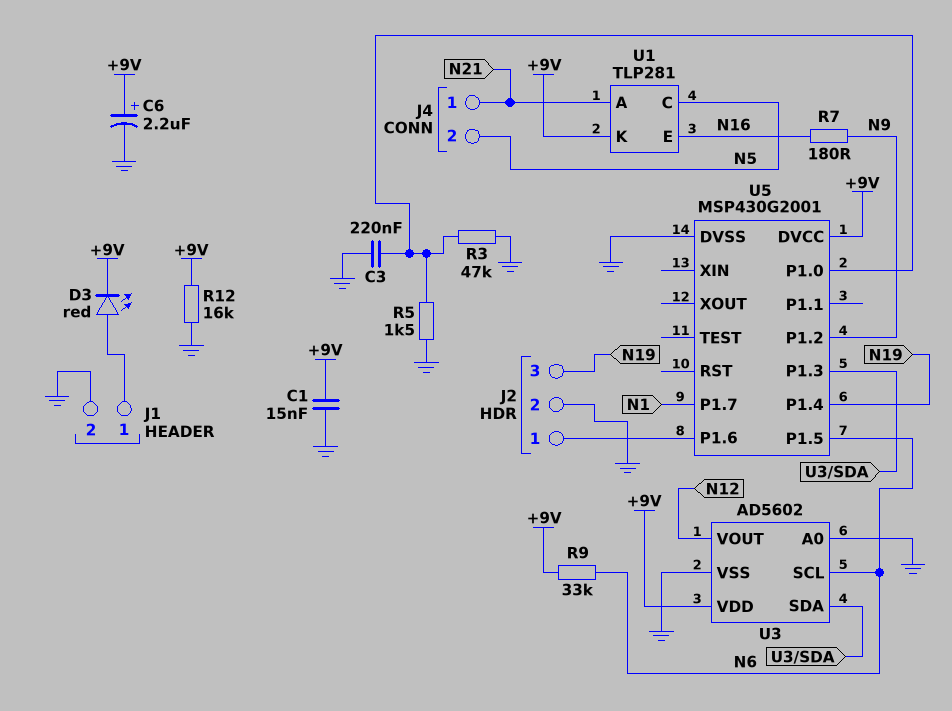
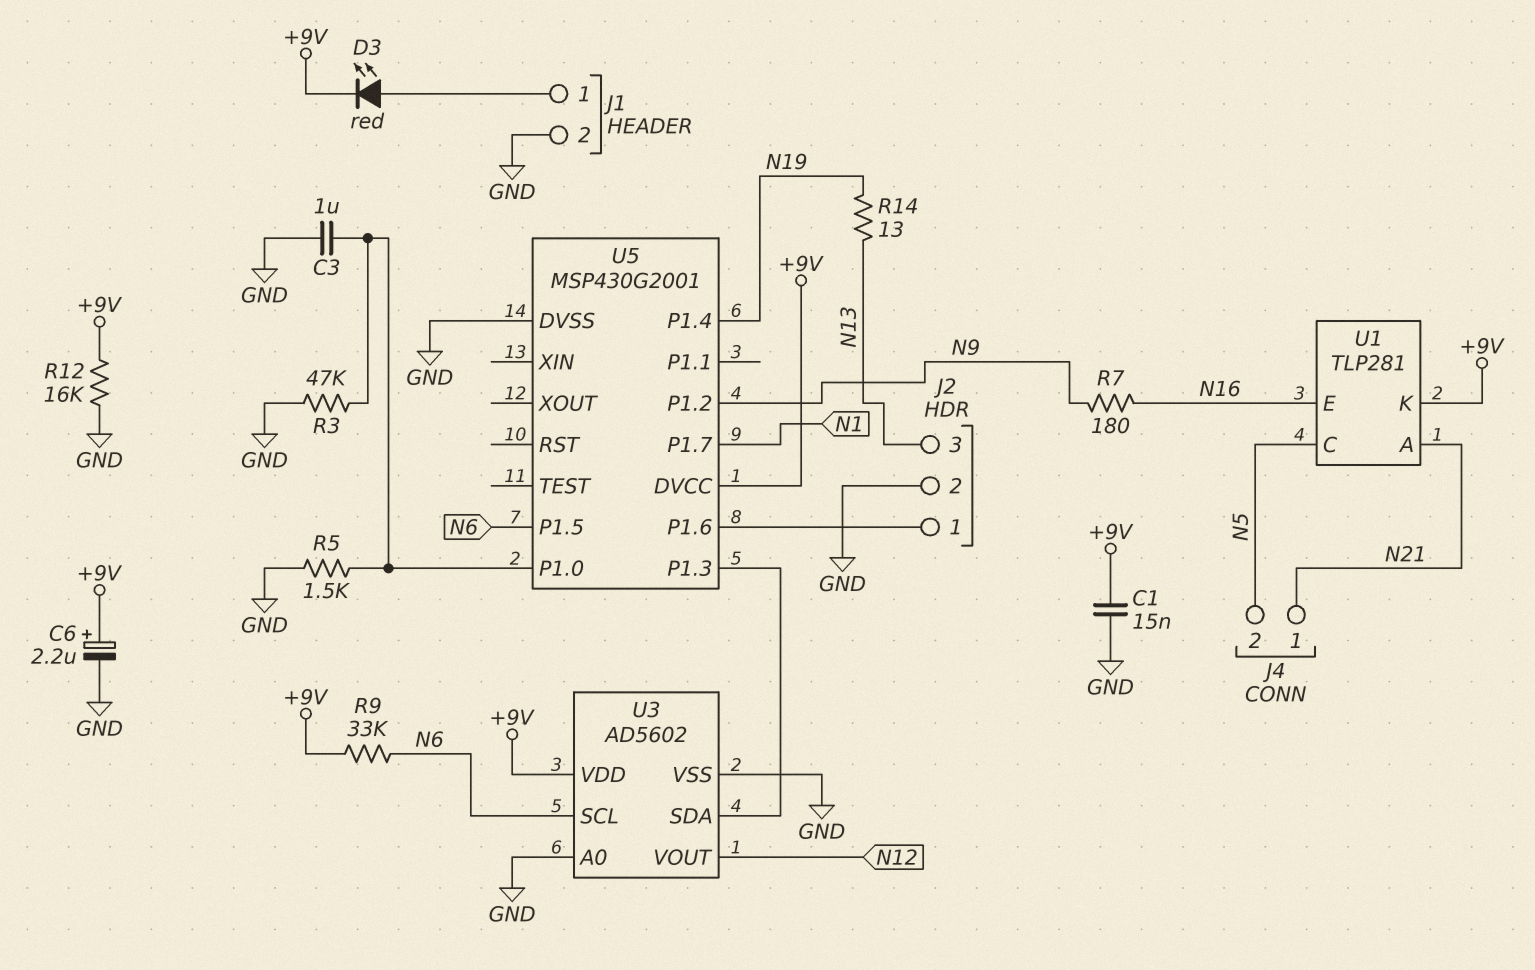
C3: 220nF (GND, U5/P1.0) -> 1uF (GND, U5/P1.0)
J2 pin 3: N19 -> N13
R14: none -> 13 (N13, N19)

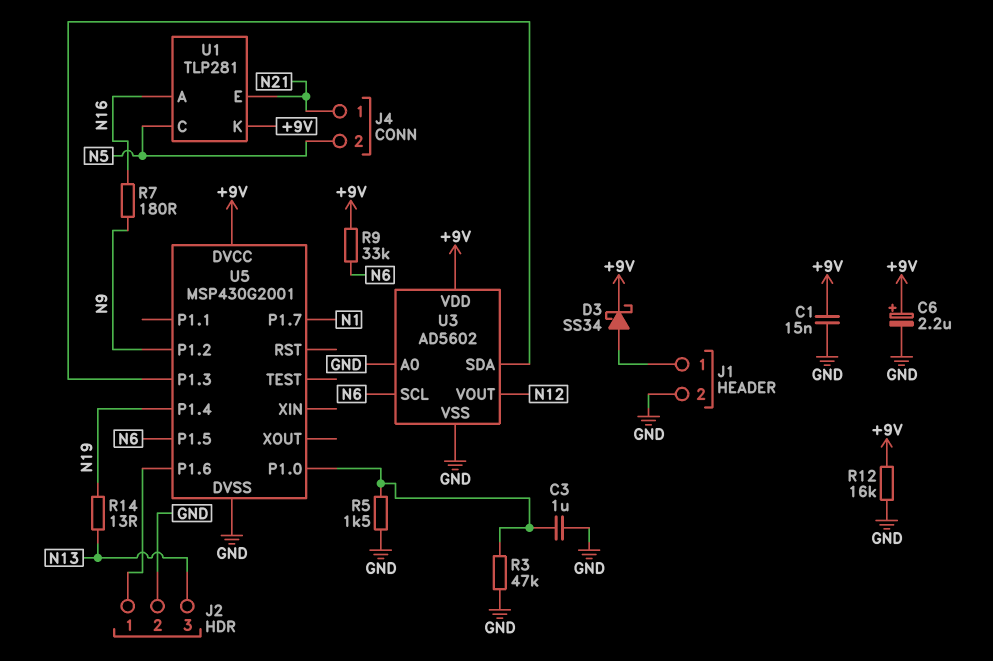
D3: LED red (A J1/1, K +9V) -> schottky SS34 (A J1/1, K +9V)
U1 pin A: N21 -> N16
U1 pin E: N16 -> N21

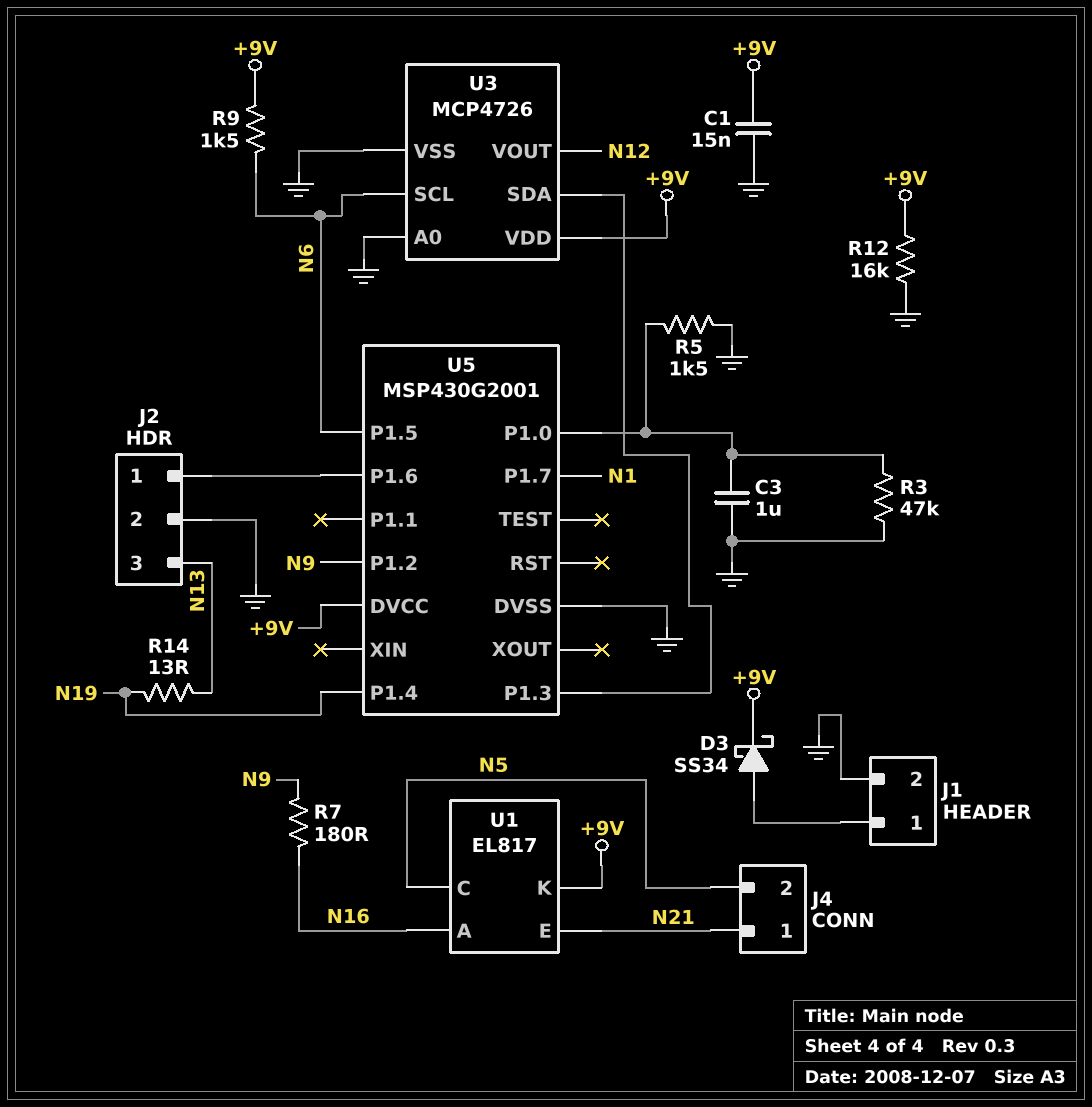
C6: 2.2uF (plus +9V, minus GND) -> none
R9: 33k (+9V, N6) -> 1.5k (+9V, N6)
U1: TLP281 -> EL817
U3: AD5602 -> MCP4726

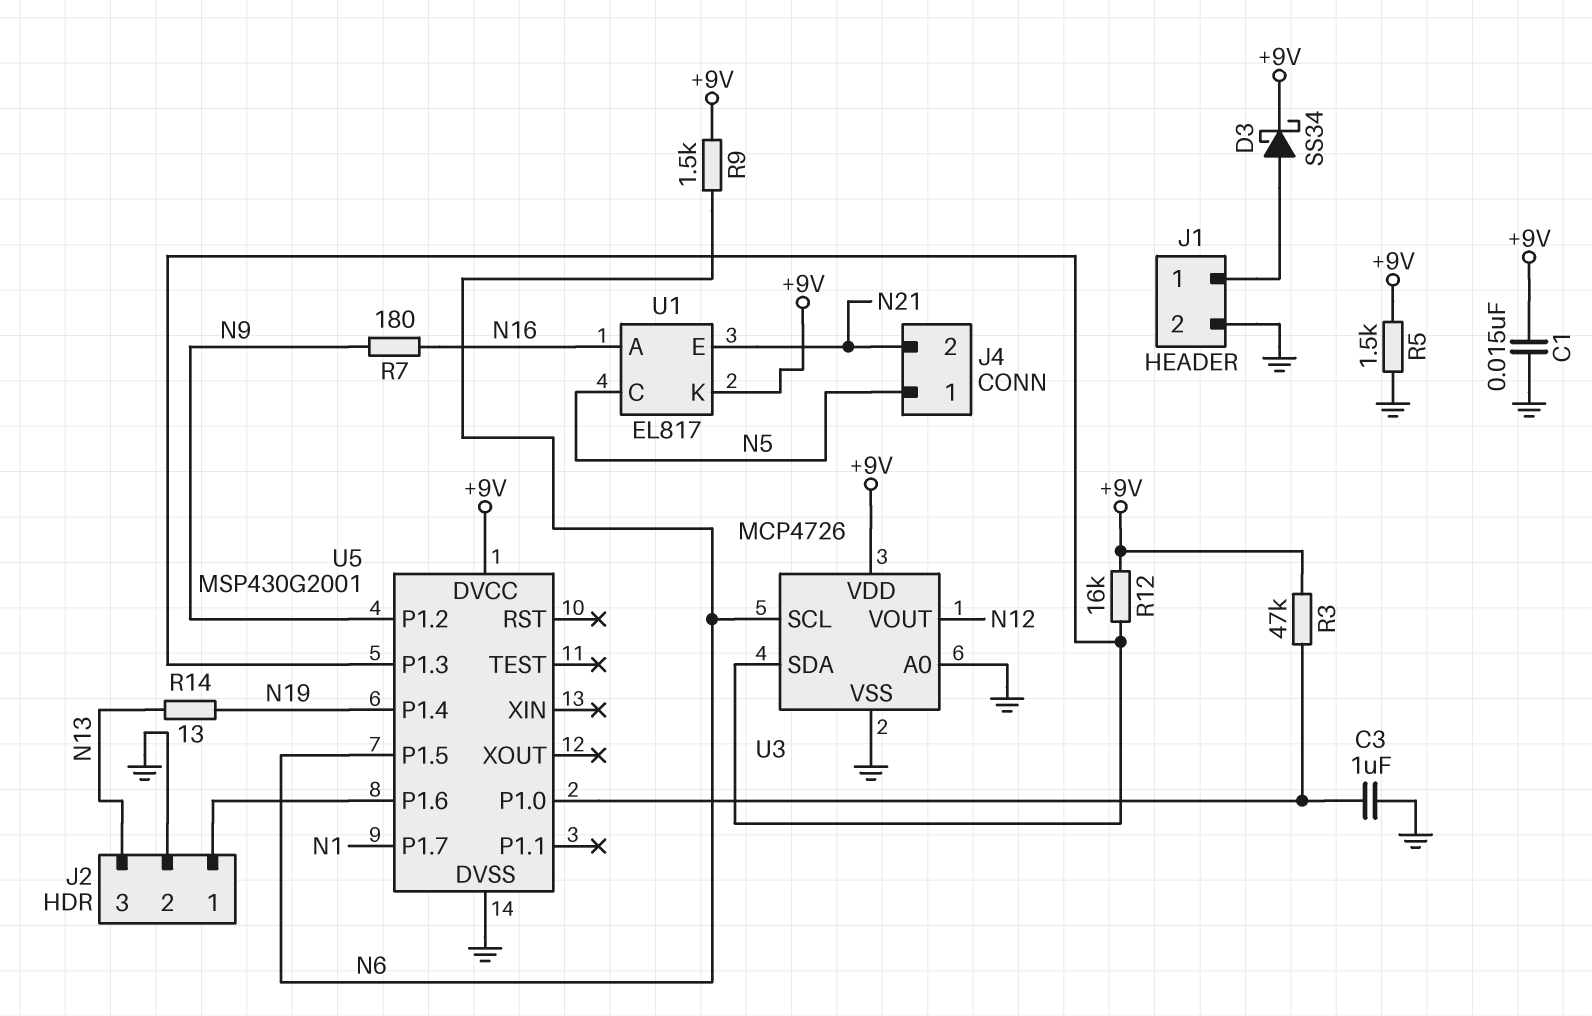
J4 pin 1: N21 -> N5
J4 pin 2: N5 -> N21
R3: 47k (GND, U5/P1.0) -> 47k (+9V, U5/P1.0)
R5: 1.5k (GND, U5/P1.0) -> 1.5k (+9V, GND)
R12: 16k (+9V, GND) -> 16k (+9V, U3/SDA)

